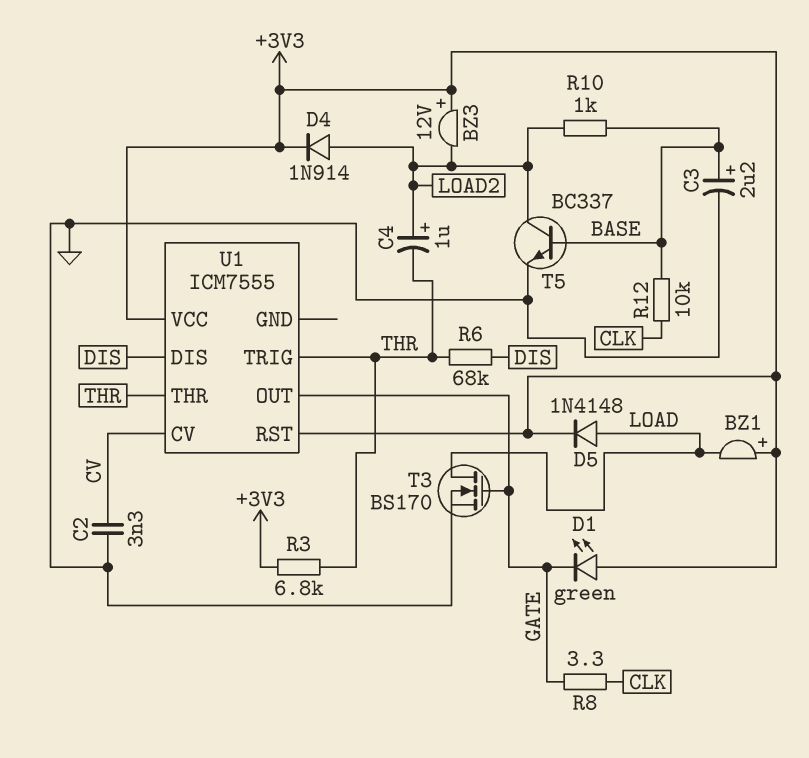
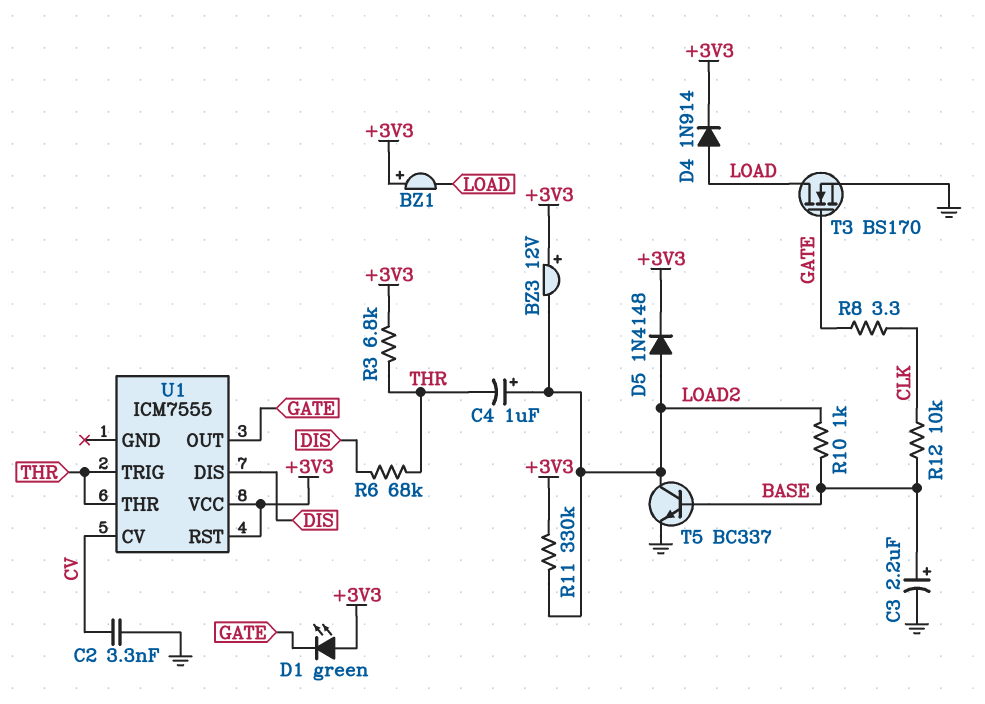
D4: diode 1N914 (A LOAD2, K +3V3) -> diode 1N914 (A LOAD, K +3V3)
D5: diode 1N4148 (A LOAD, K +3V3) -> diode 1N4148 (A LOAD2, K +3V3)
R11: none -> 330k (+3V3, LOAD2)

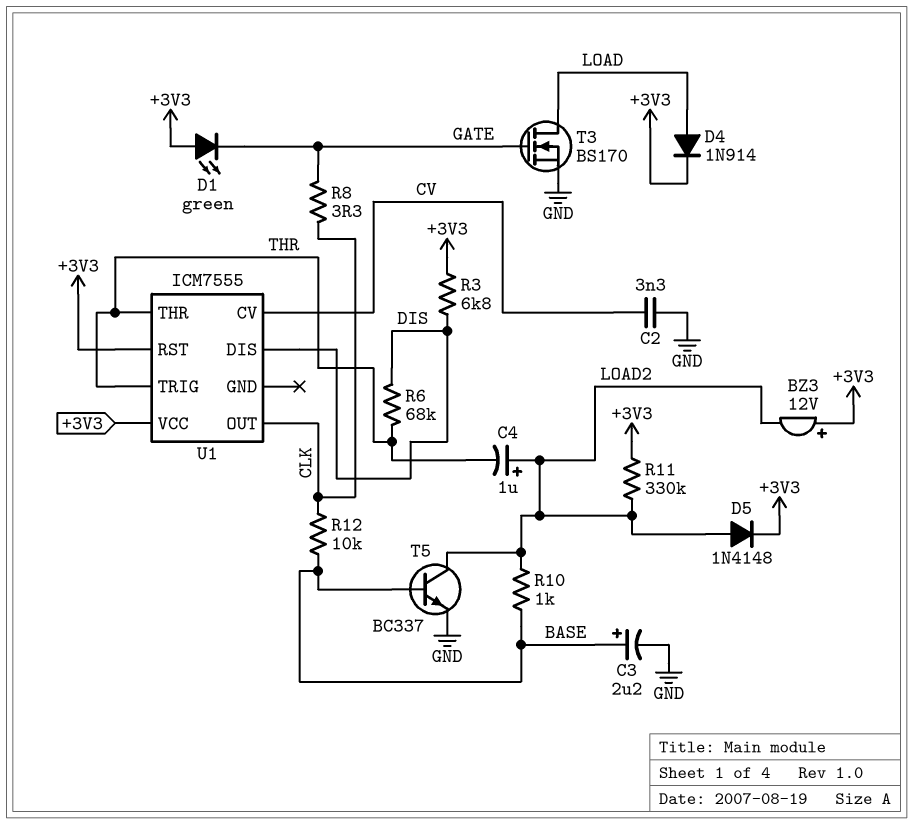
BZ1: buzzer (plus +3V3, minus LOAD) -> none
R3: 6.8k (+3V3, THR) -> 6.8k (+3V3, DIS)
U1 pin OUT: GATE -> CLK

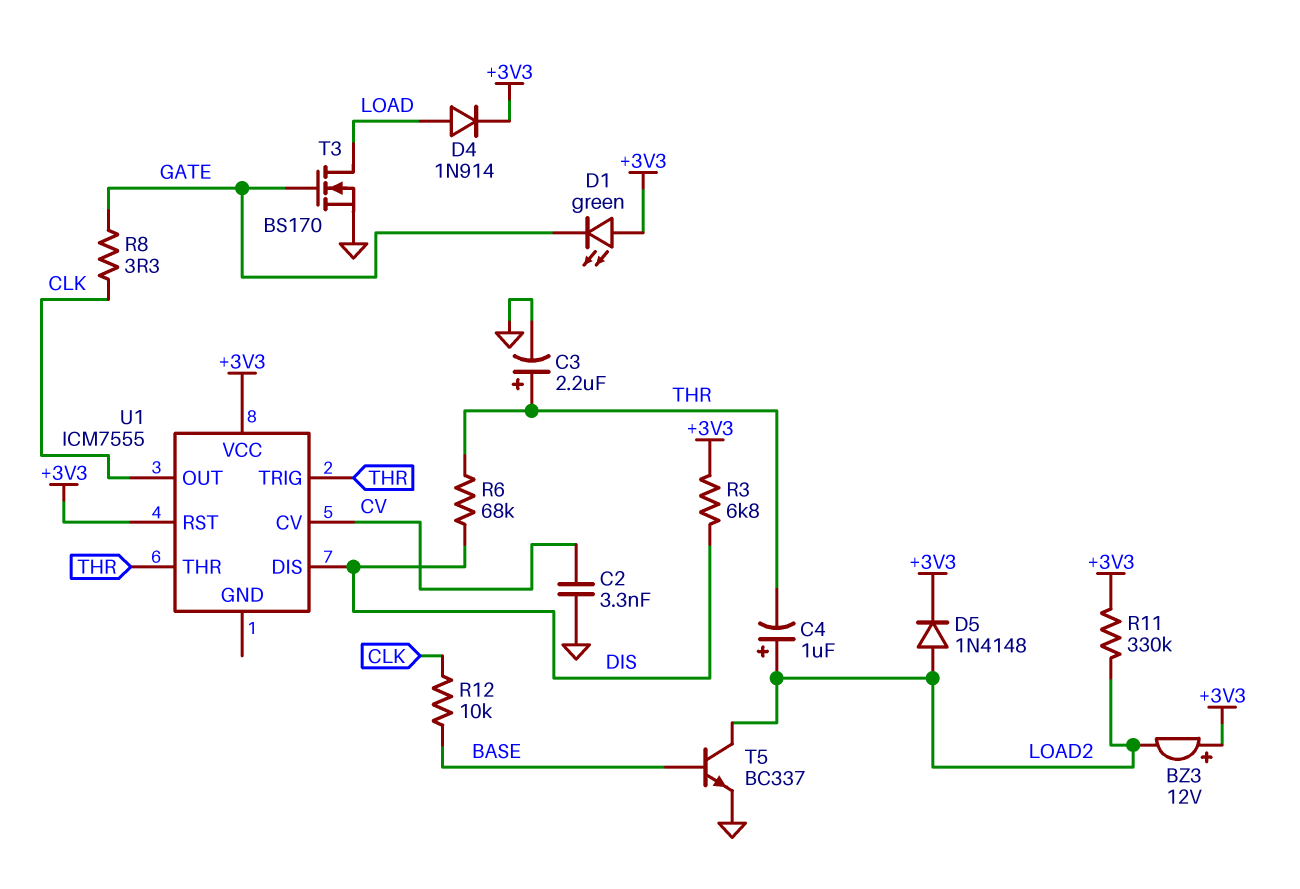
C3: 2.2uF (plus BASE, minus GND) -> 2.2uF (plus THR, minus GND)
R10: 1k (BASE, LOAD2) -> none

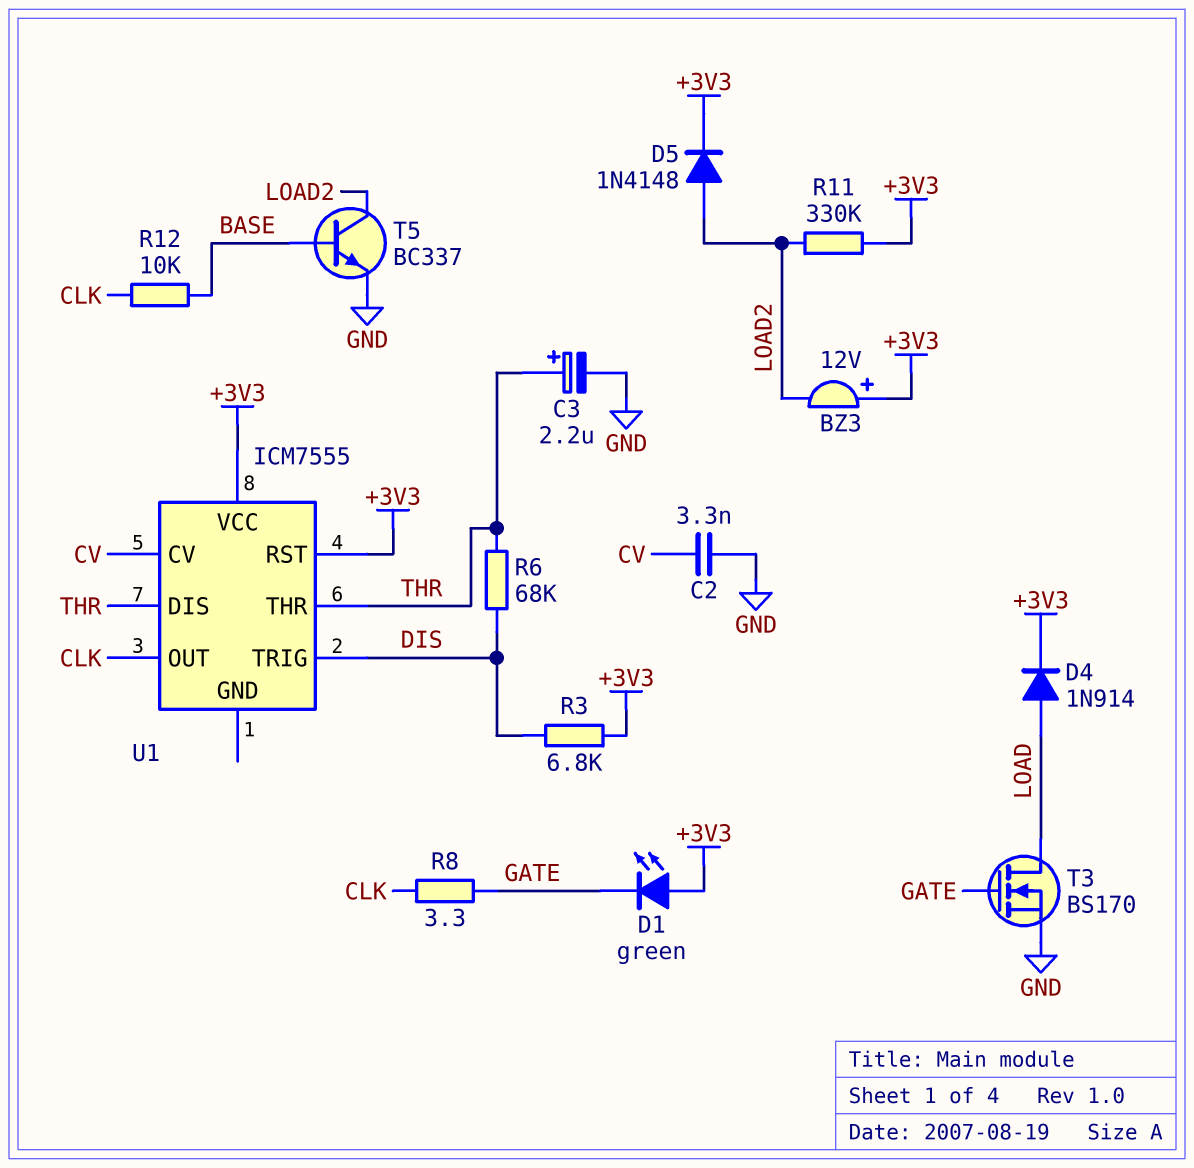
C4: 1uF (plus LOAD2, minus THR) -> none
U1 pin DIS: DIS -> THR
U1 pin TRIG: THR -> DIS

